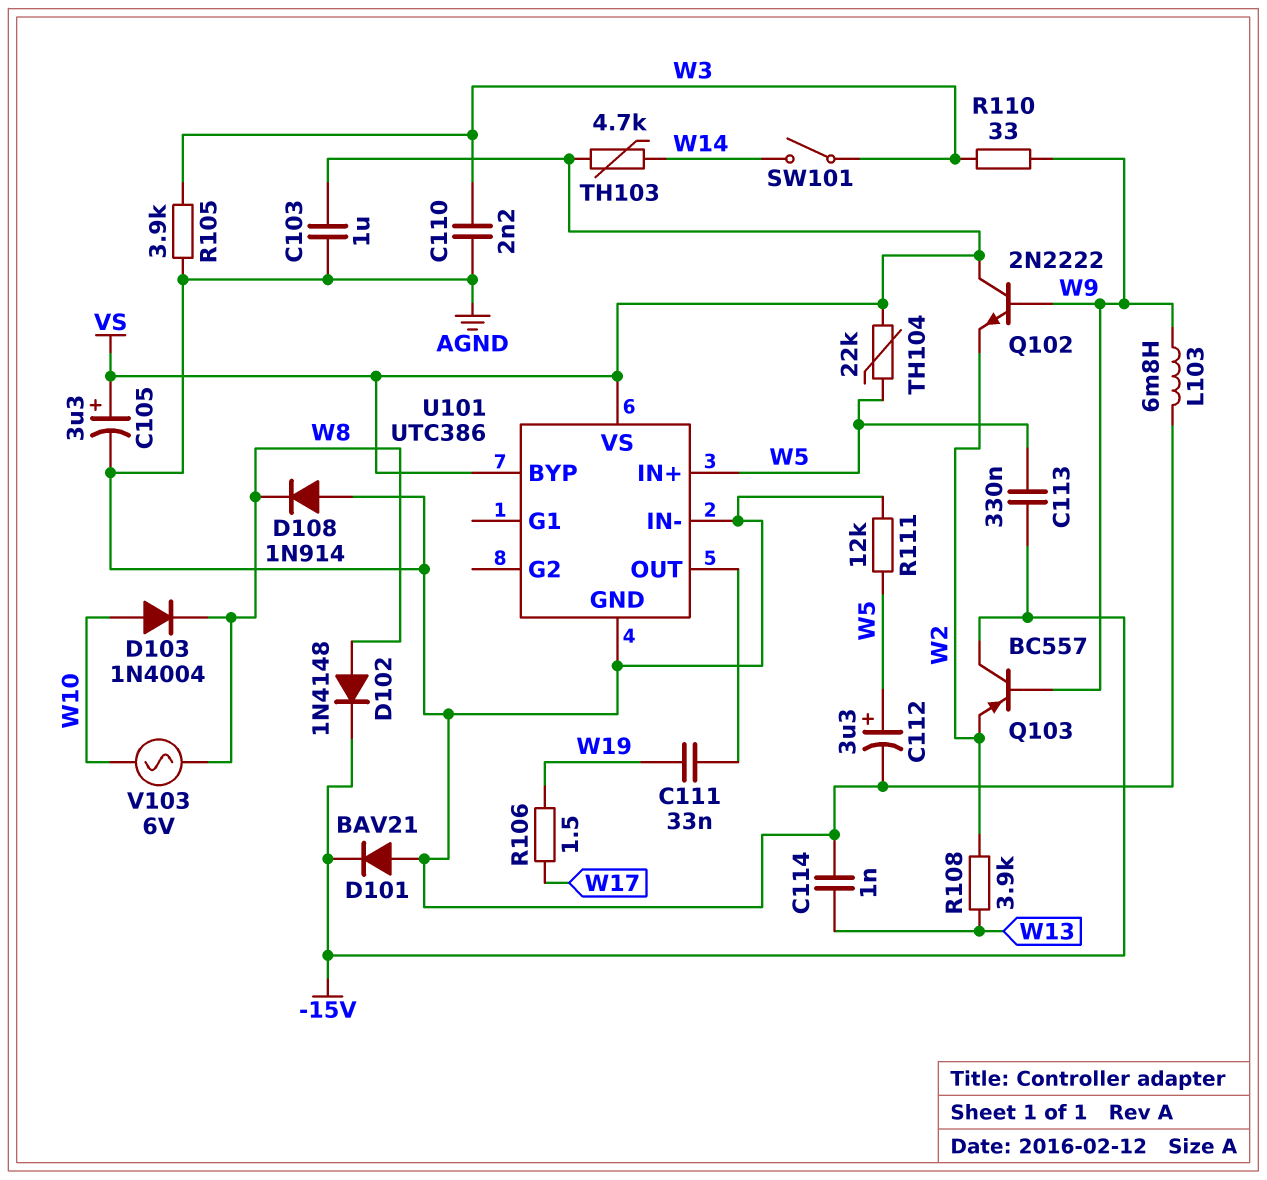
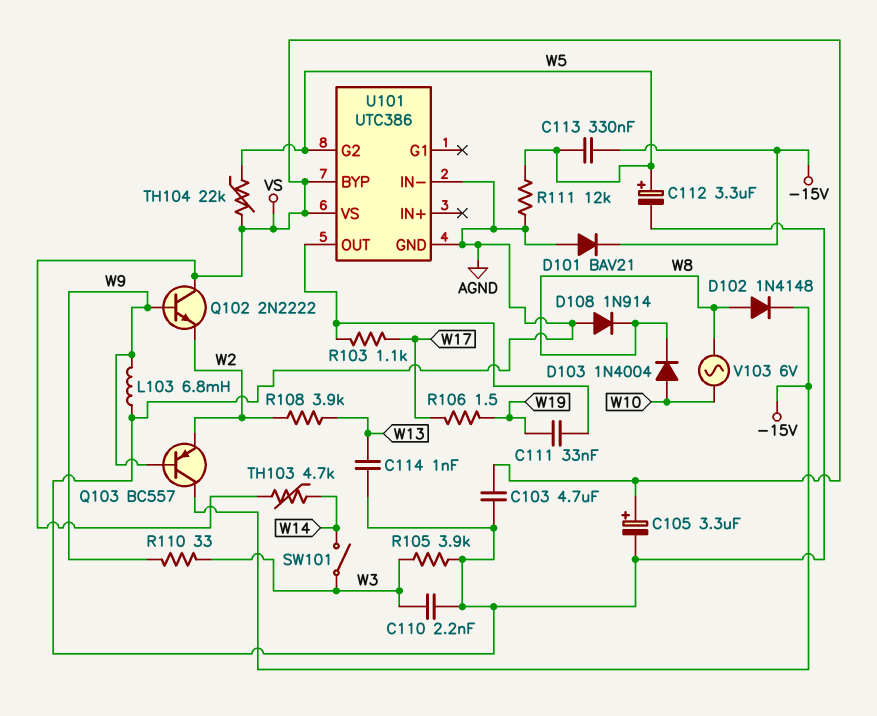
C103: 1uF (AGND, VS) -> 4.7uF (AGND, VS)
R103: none -> 1.1k (U101/OUT, W17)
U101 pin G2: none -> W5
U101 pin IN+: W5 -> none

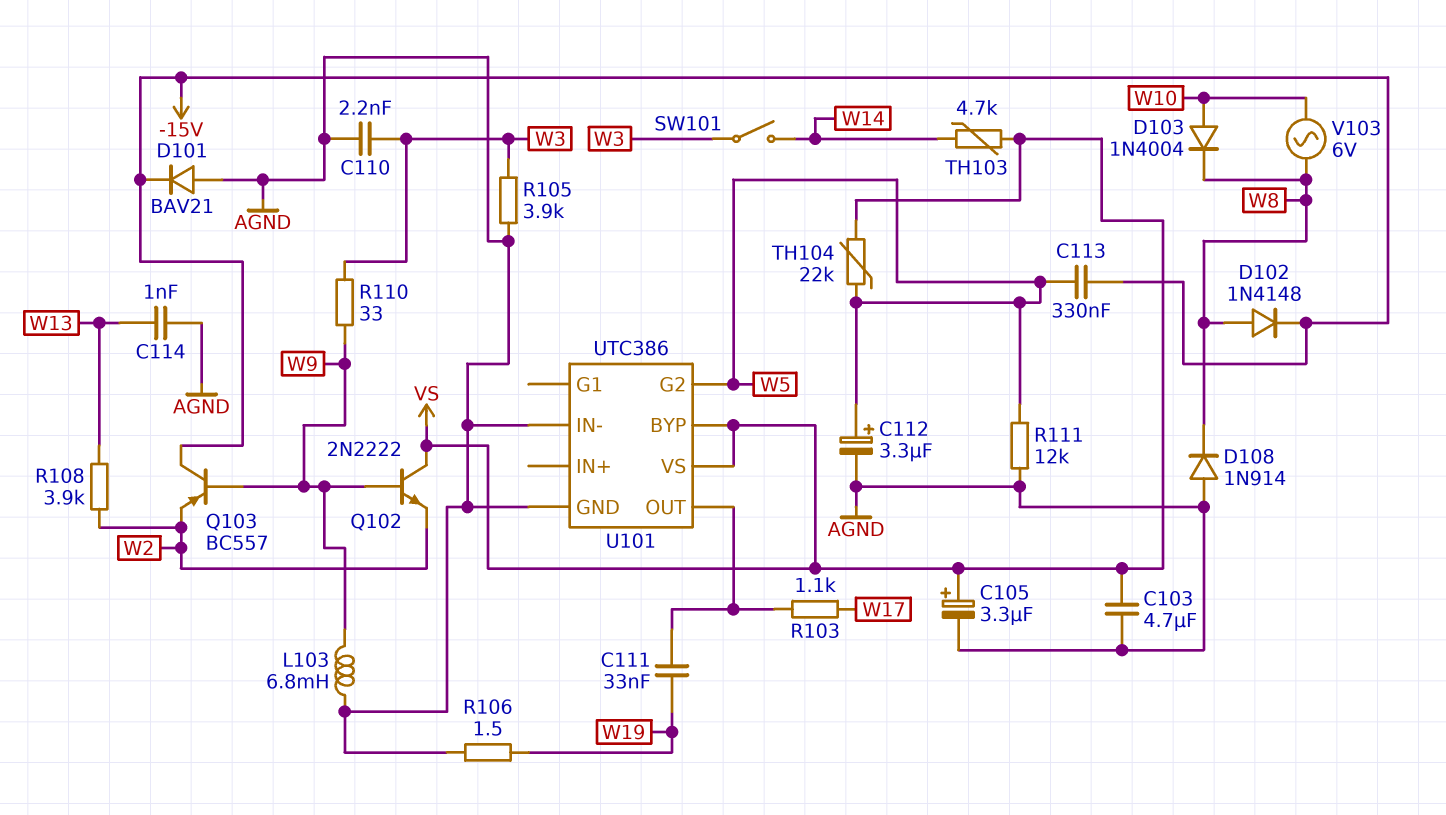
R106: 1.5 (W17, W19) -> 1.5 (AGND, W19)

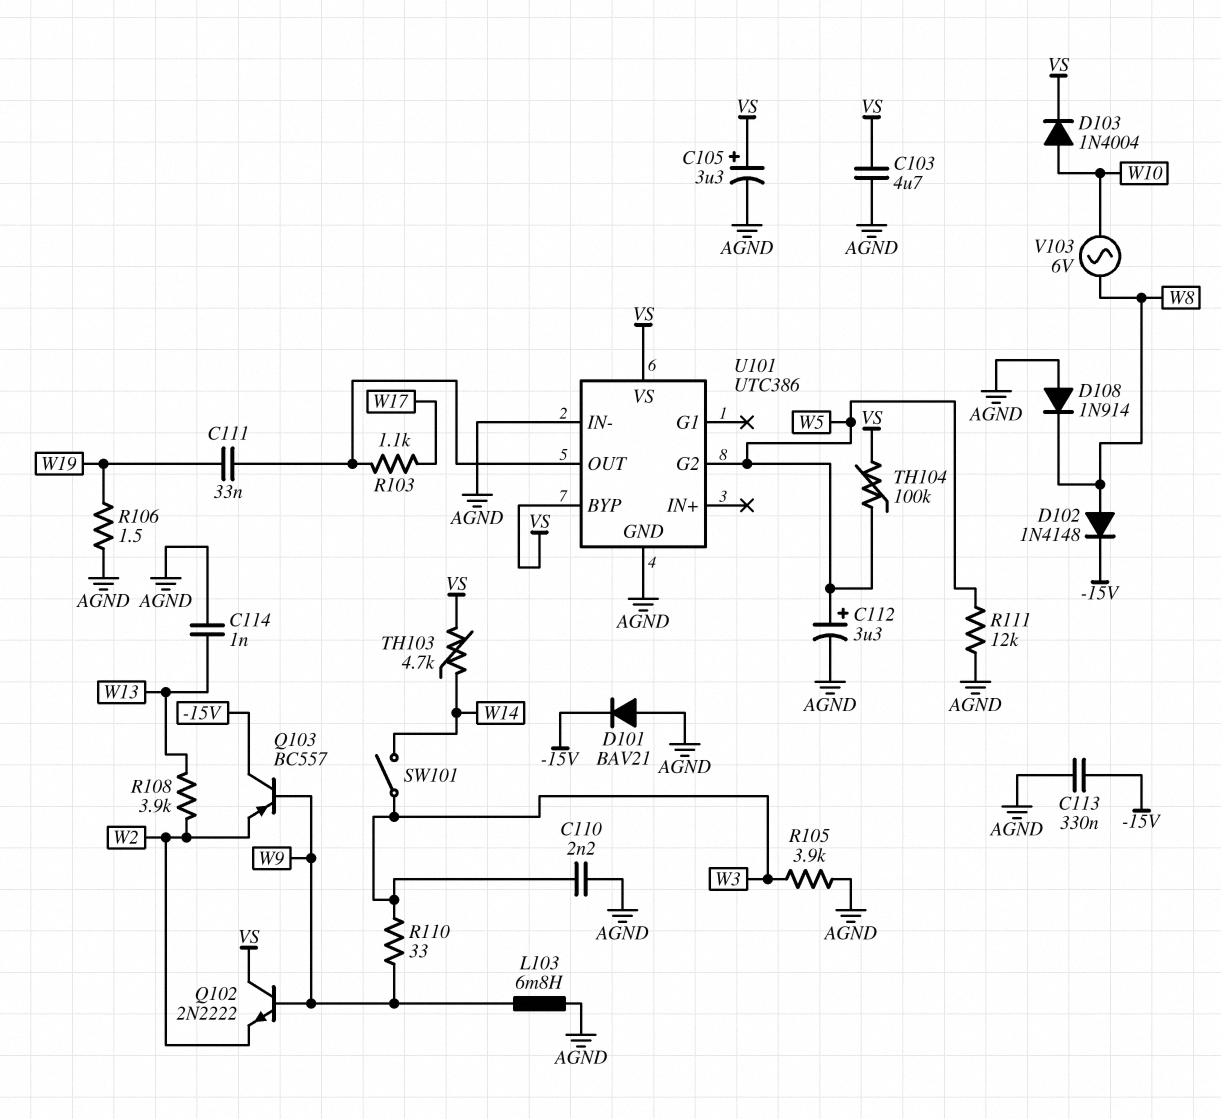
C113: 330nF (-15V, W5) -> 330nF (-15V, AGND)
D103: diode 1N4004 (A W10, K W8) -> diode 1N4004 (A W10, K VS)
TH104: 22k (VS, W5) -> 100k (VS, W5)

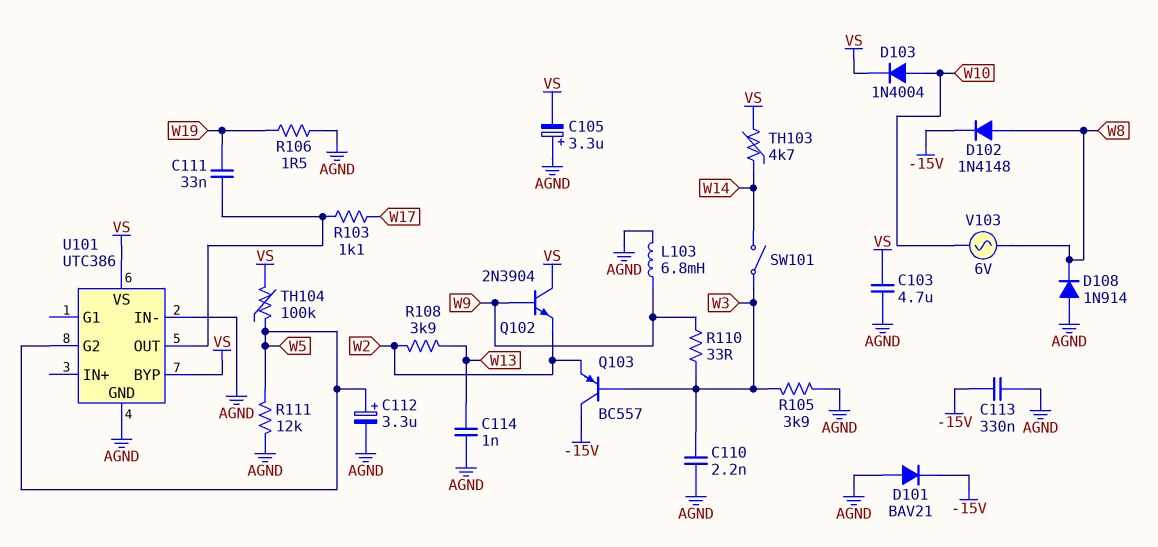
C105: 3.3uF (plus VS, minus AGND) -> 3.3uF (plus AGND, minus VS)
Q102: NPN 2N2222 (B W9, C VS, E W2) -> NPN 2N3904 (B W9, C VS, E W2)
Q103: PNP BC557 (B W9, C -15V, E W2) -> PNP BC557 (B W3, C -15V, E W2)

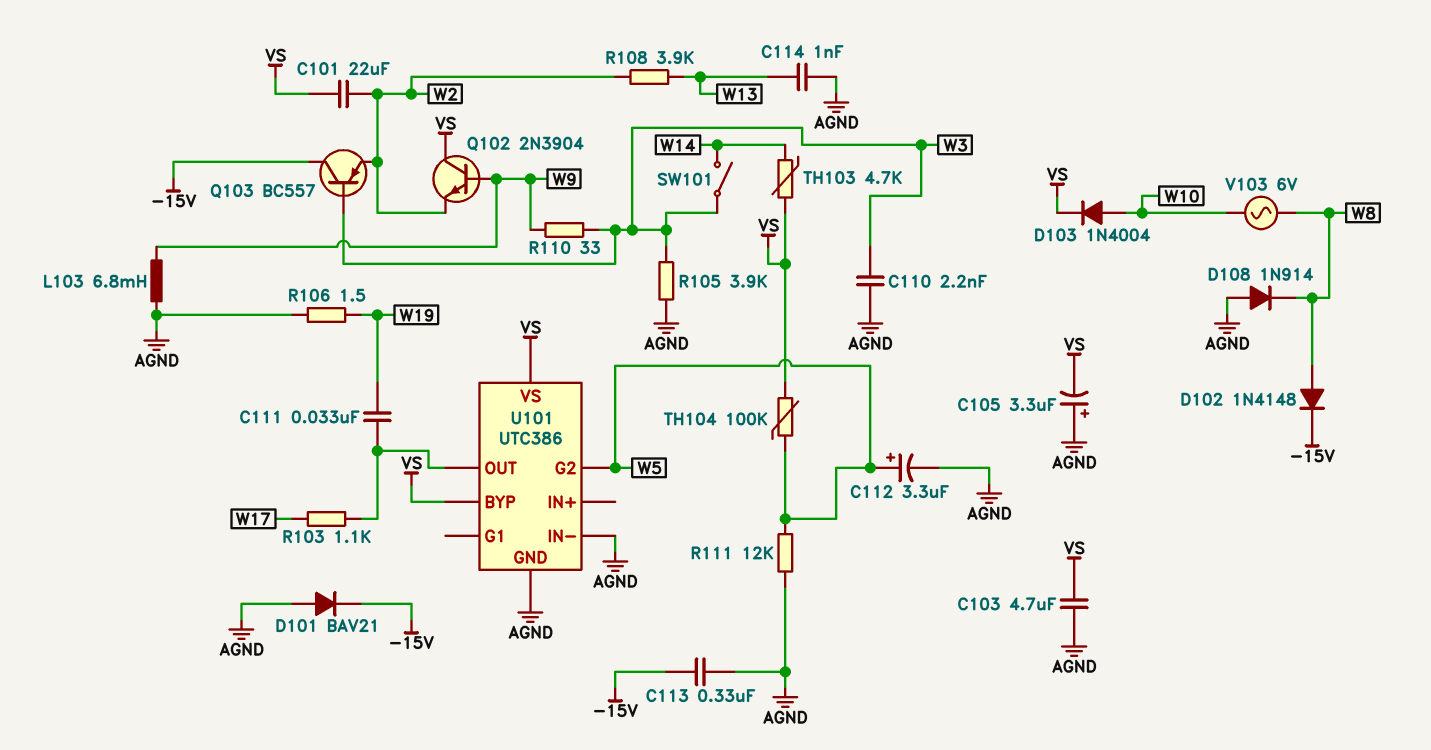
C101: none -> 22uF (VS, W2)

